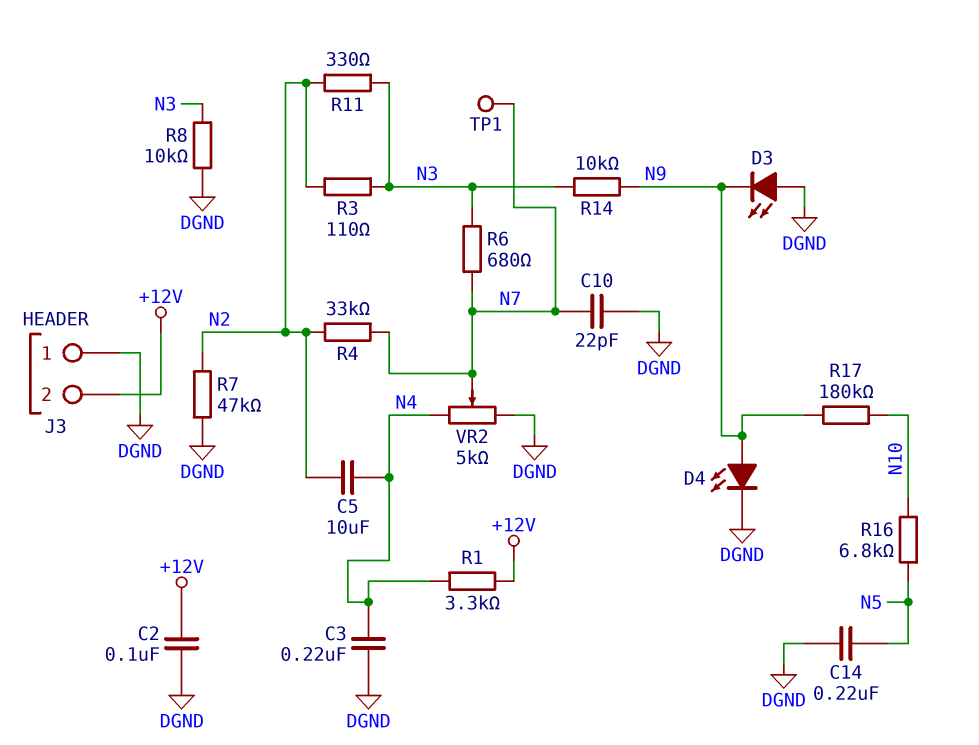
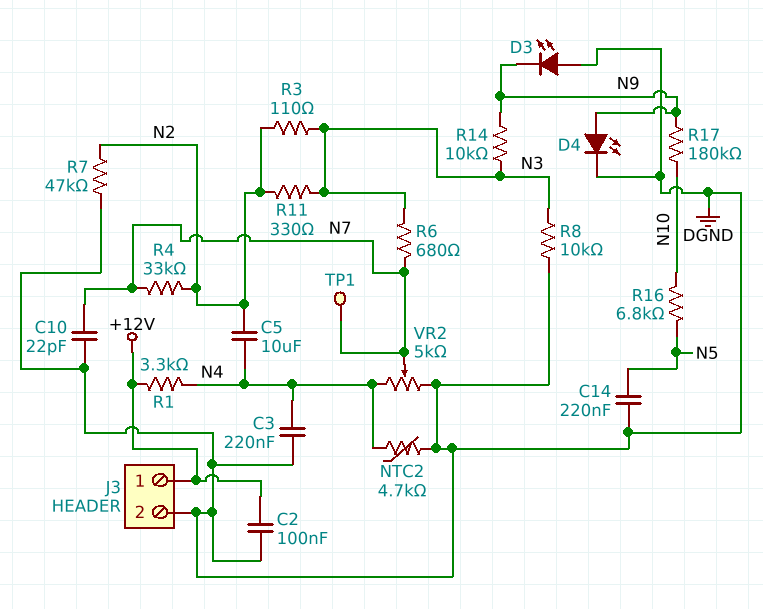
J3 pin 1: DGND -> +12V
J3 pin 2: +12V -> DGND
NTC2: none -> 4.7k (DGND, N4)

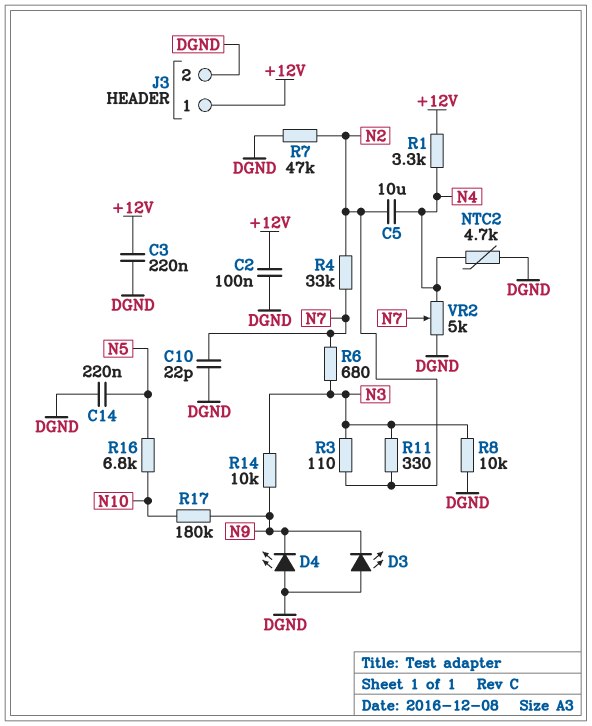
C3: 220nF (DGND, N4) -> 220nF (+12V, DGND)
D4: LED (A N9, K DGND) -> LED (A DGND, K N9)
TP1: test point (N7) -> none

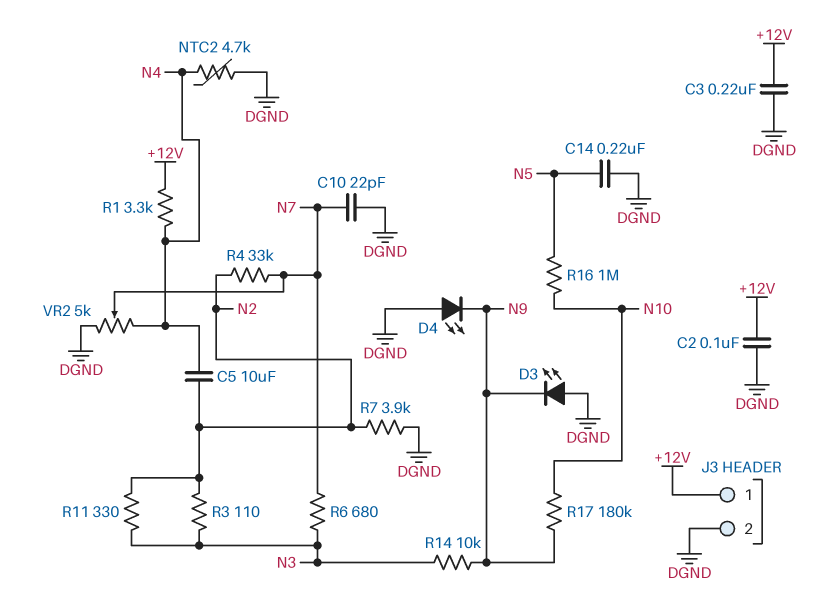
R7: 47k (DGND, N2) -> 3.9k (DGND, N2)
R8: 10k (DGND, N3) -> none
R16: 6.8k (N5, N10) -> 1M (N5, N10)

